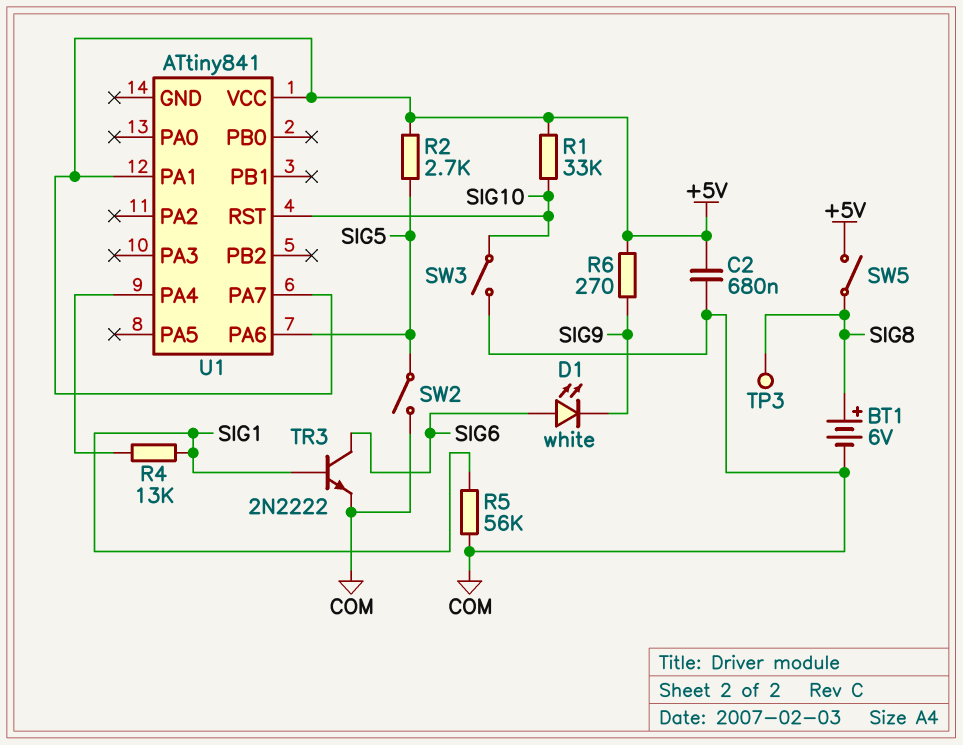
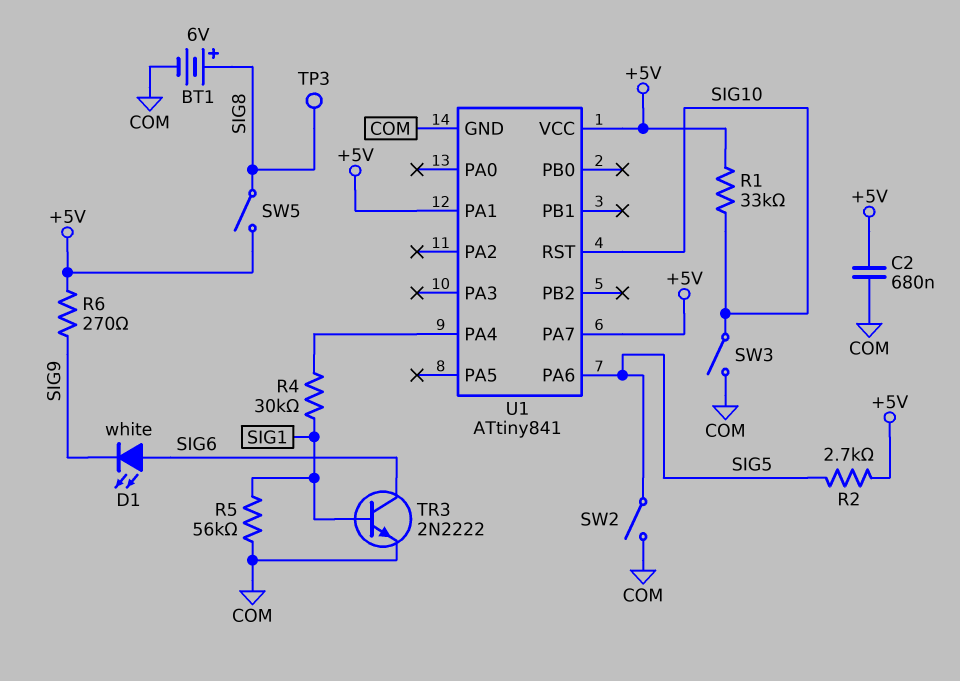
R4: 13k (SIG1, U1/PA4) -> 30k (SIG1, U1/PA4)
U1 pin GND: none -> COM

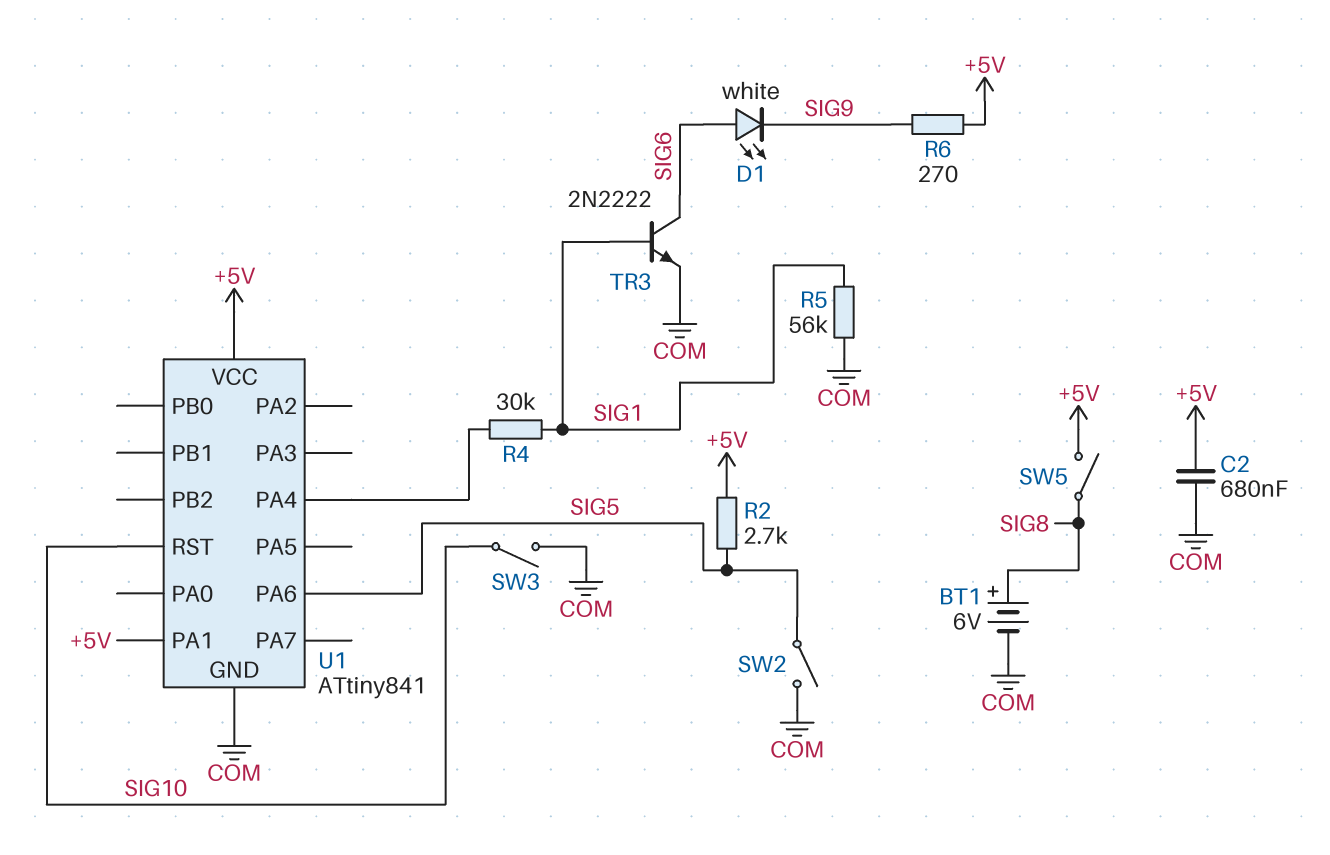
R1: 33k (+5V, SIG10) -> none
TP3: test point (SIG8) -> none
U1 pin PA7: +5V -> none

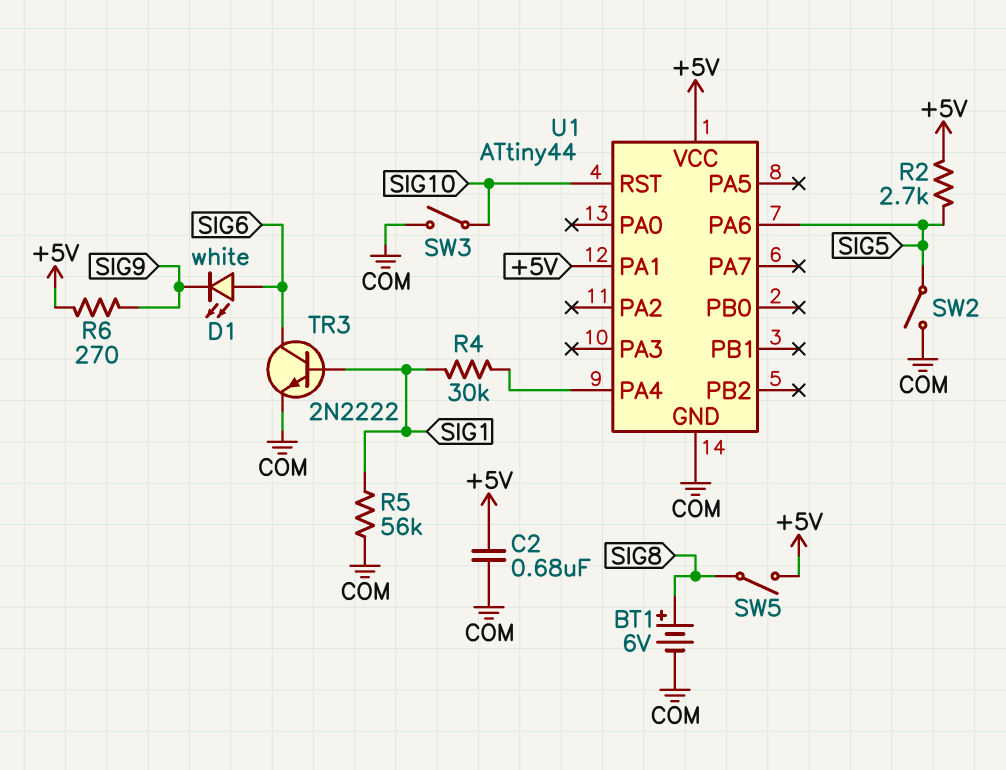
U1: ATtiny841 -> ATtiny44

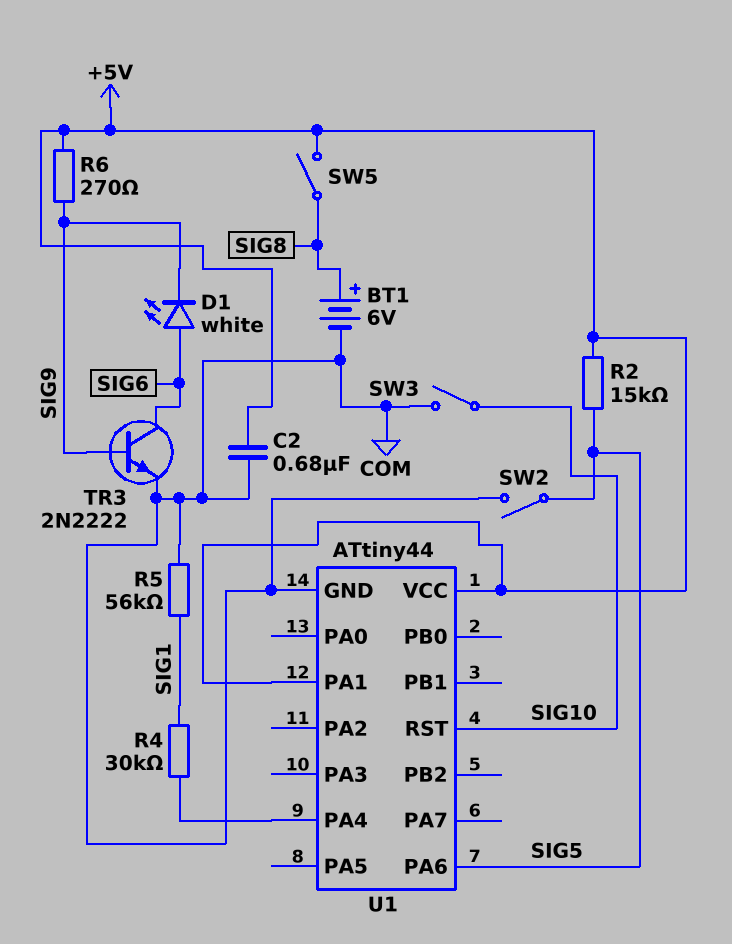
R2: 2.7k (+5V, SIG5) -> 15k (+5V, SIG5)
TR3: NPN 2N2222 (B SIG1, C SIG6, E COM) -> NPN 2N2222 (B SIG9, C SIG6, E COM)

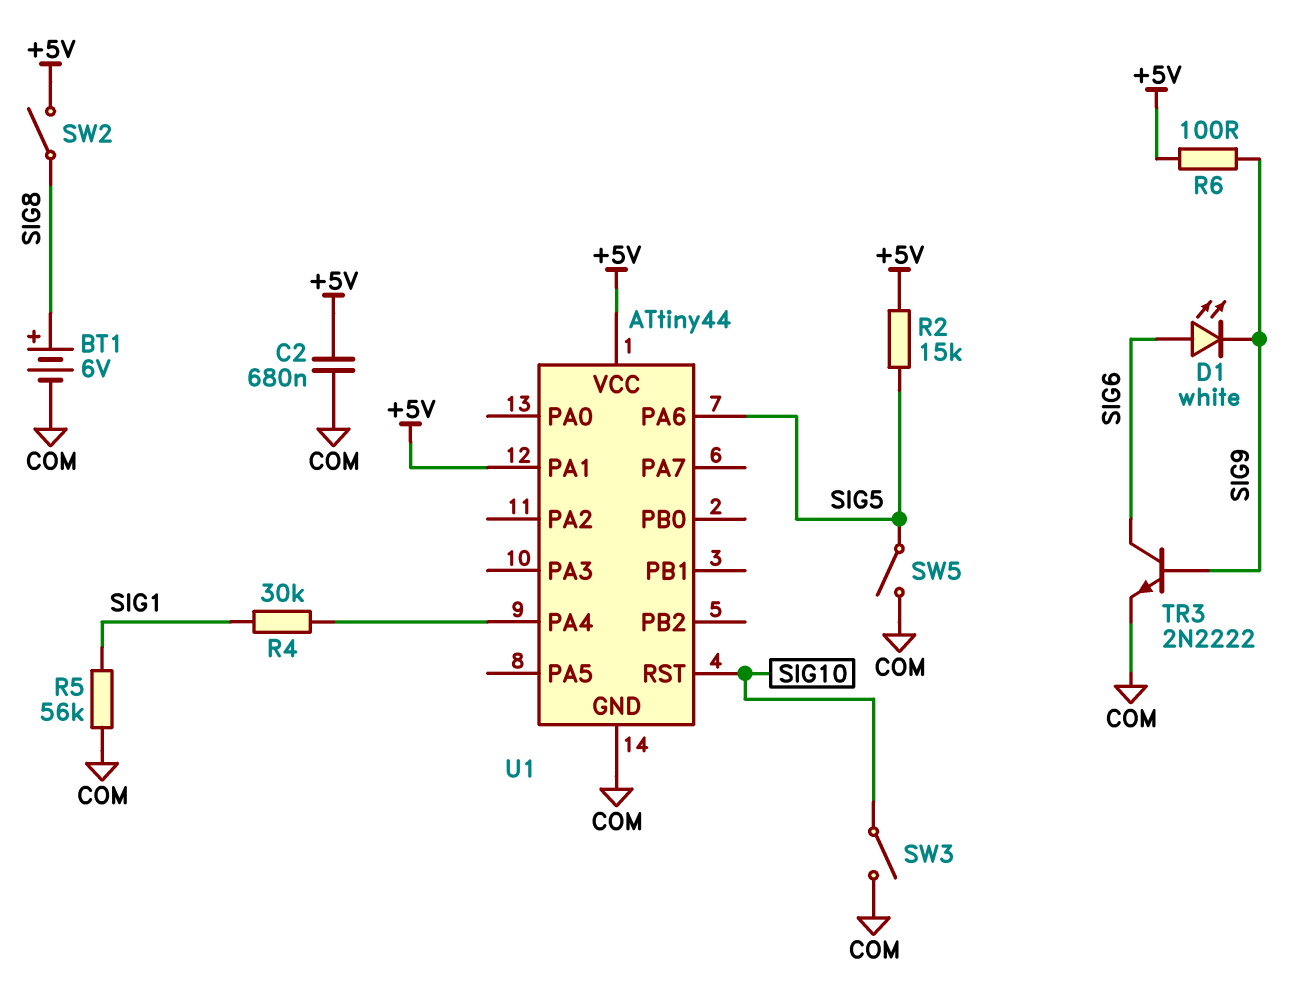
R6: 270 (+5V, SIG9) -> 100 (+5V, SIG9)
SW2: switch (COM, SIG5) -> switch (+5V, SIG8)
SW5: switch (+5V, SIG8) -> switch (COM, SIG5)

